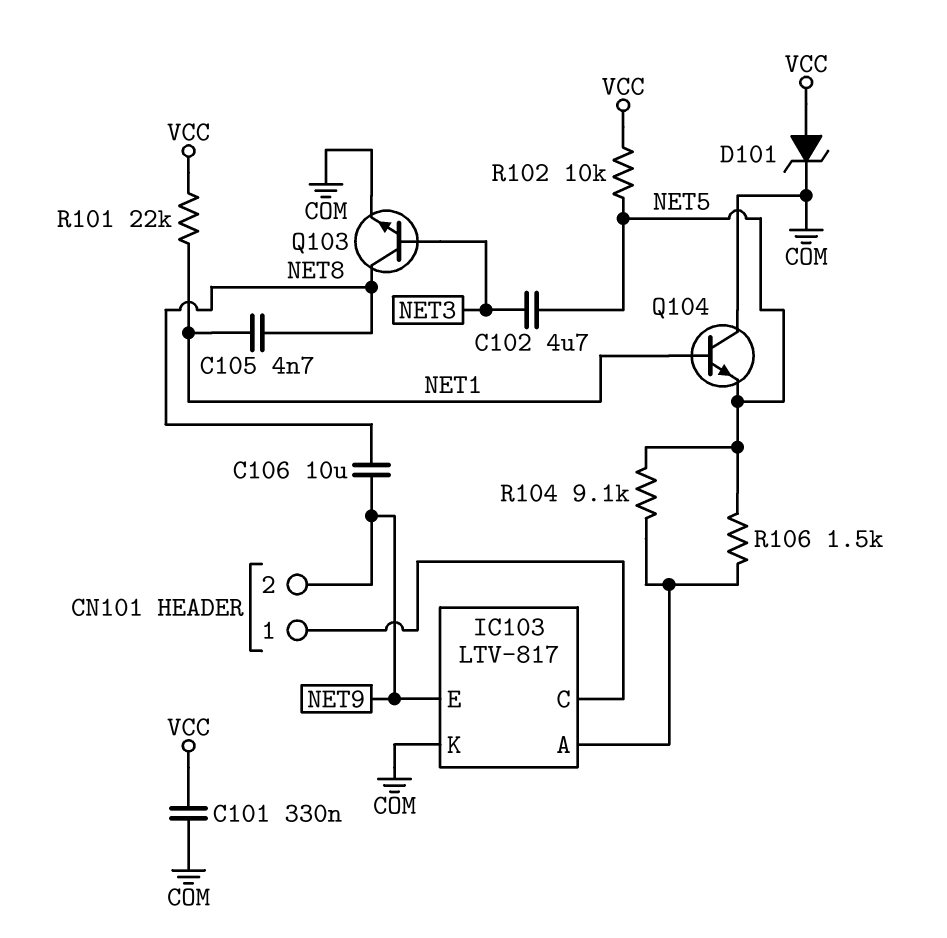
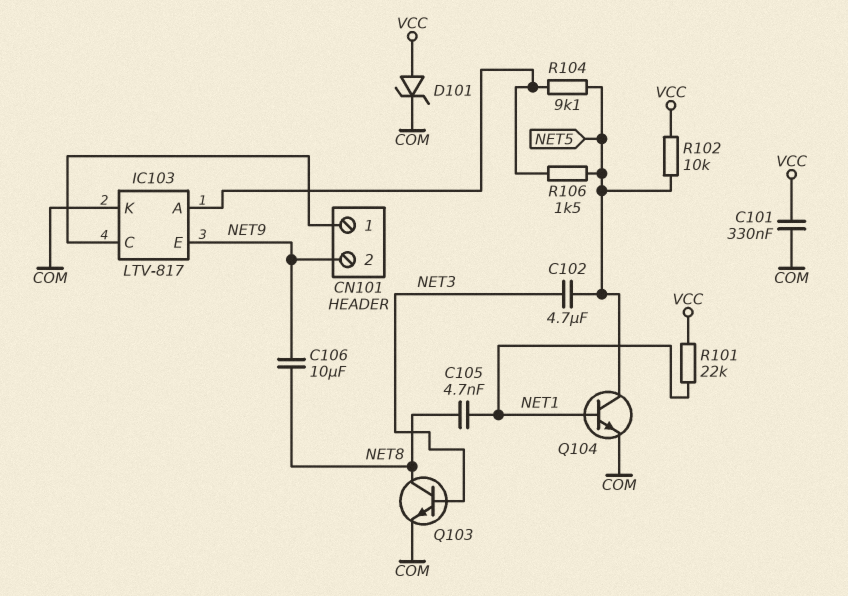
Q104: NPN (B NET1, C COM, E NET5) -> NPN (B NET1, C NET5, E COM)

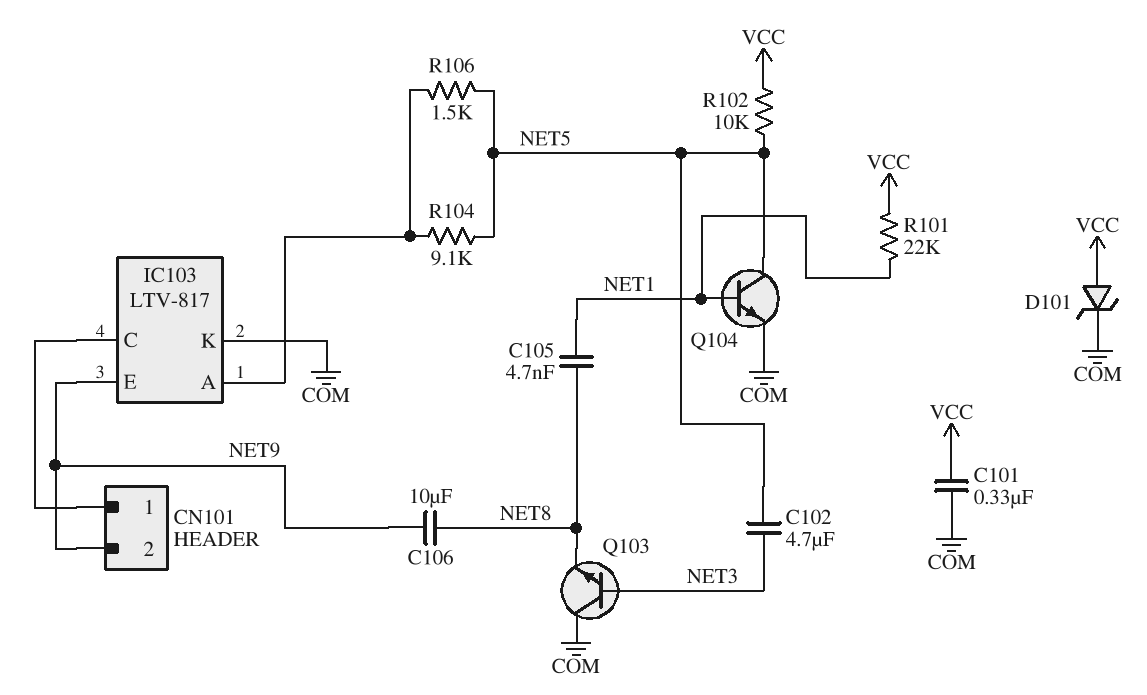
Q103: NPN (B NET3, C NET8, E COM) -> NPN (B NET3, C COM, E NET8)

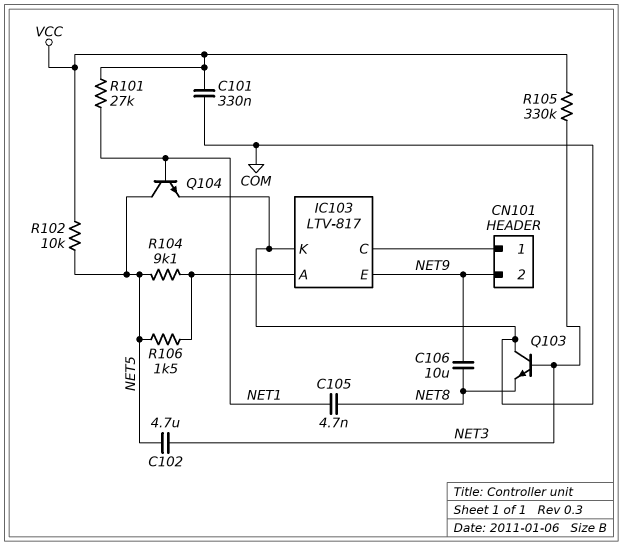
D101: zener (A VCC, K COM) -> none
R101: 22k (NET1, VCC) -> 27k (NET1, VCC)
R105: none -> 330k (NET3, VCC)

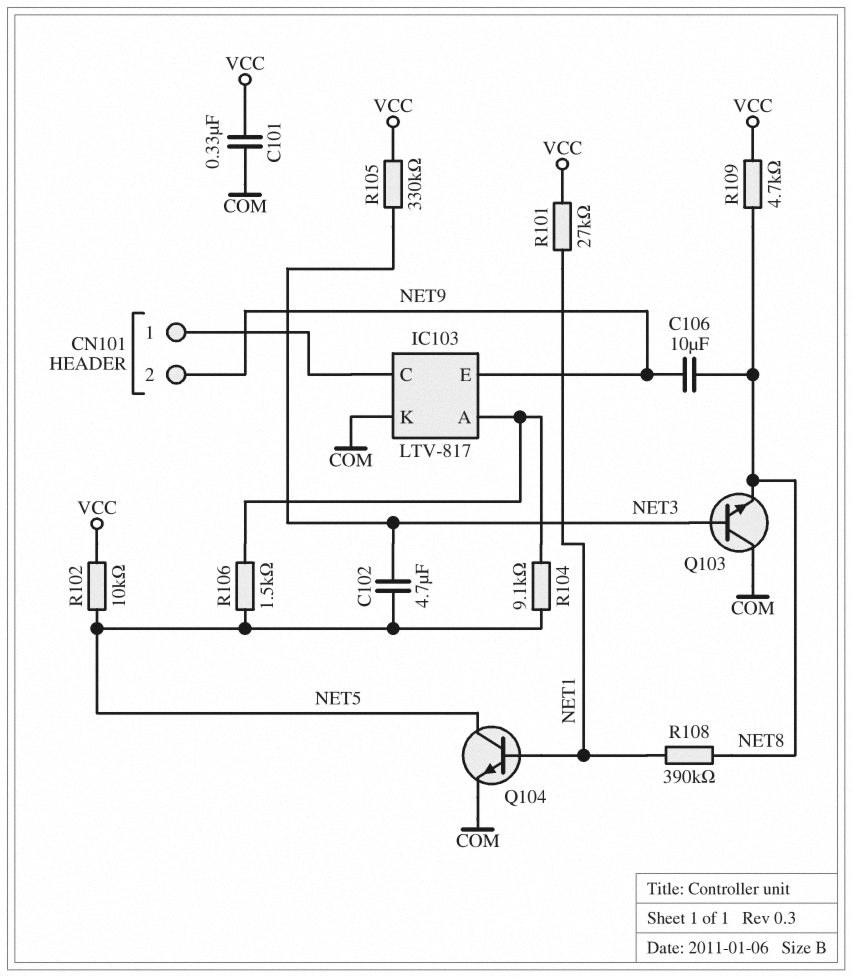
C105: 4.7nF (NET1, NET8) -> none
R108: none -> 390k (NET1, NET8)
R109: none -> 4.7k (NET8, VCC)

